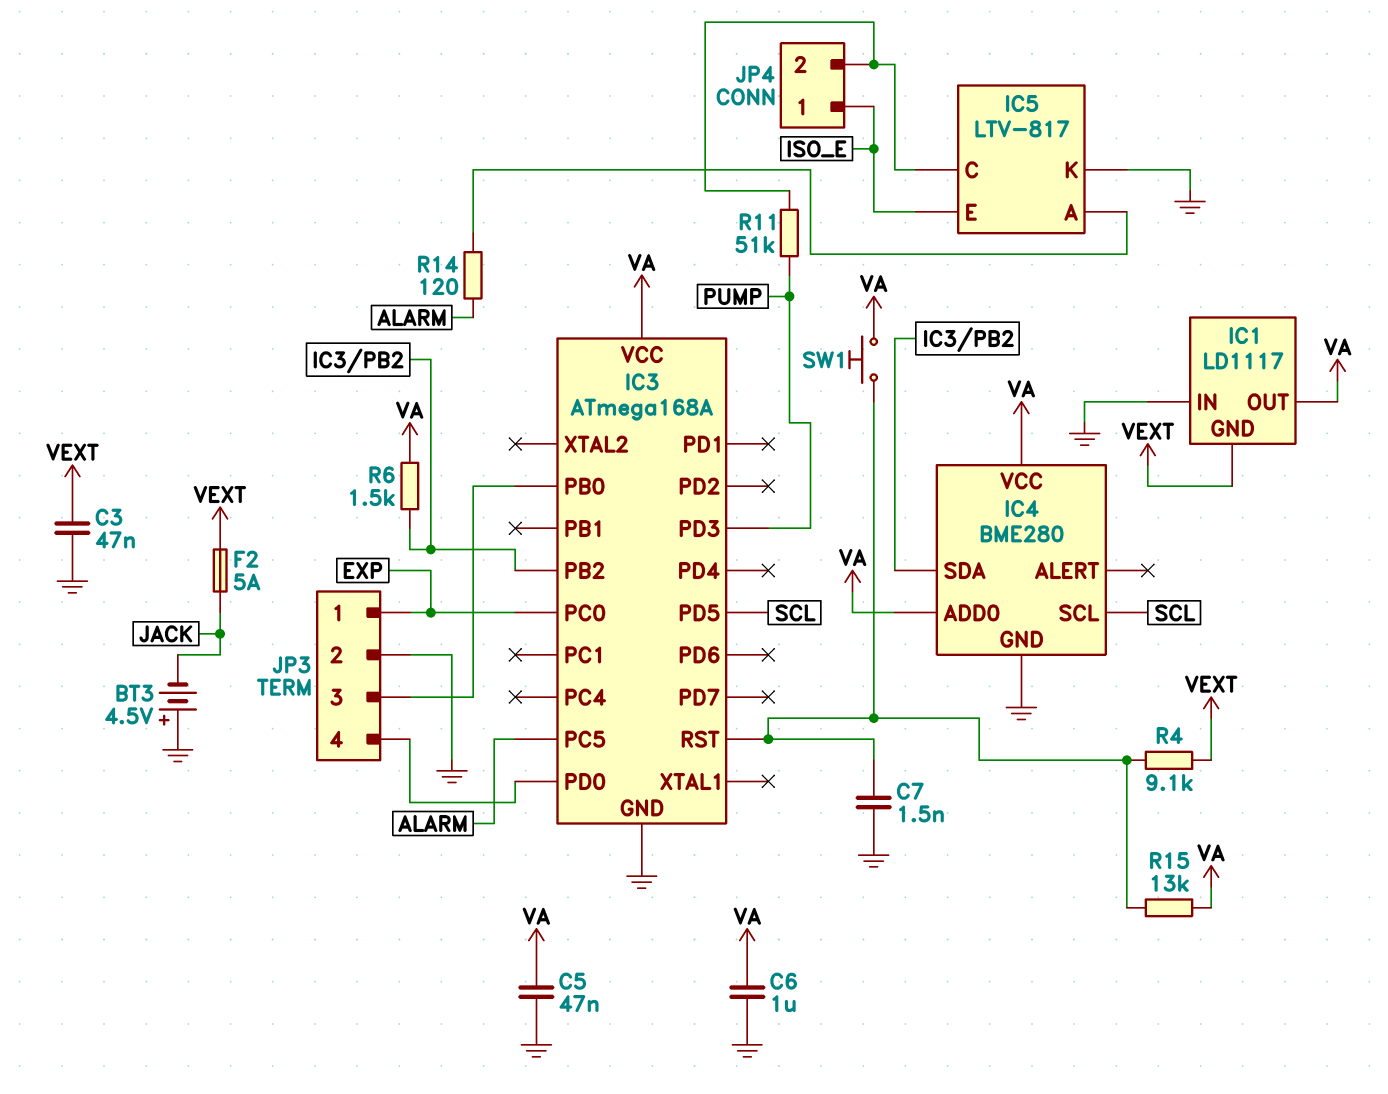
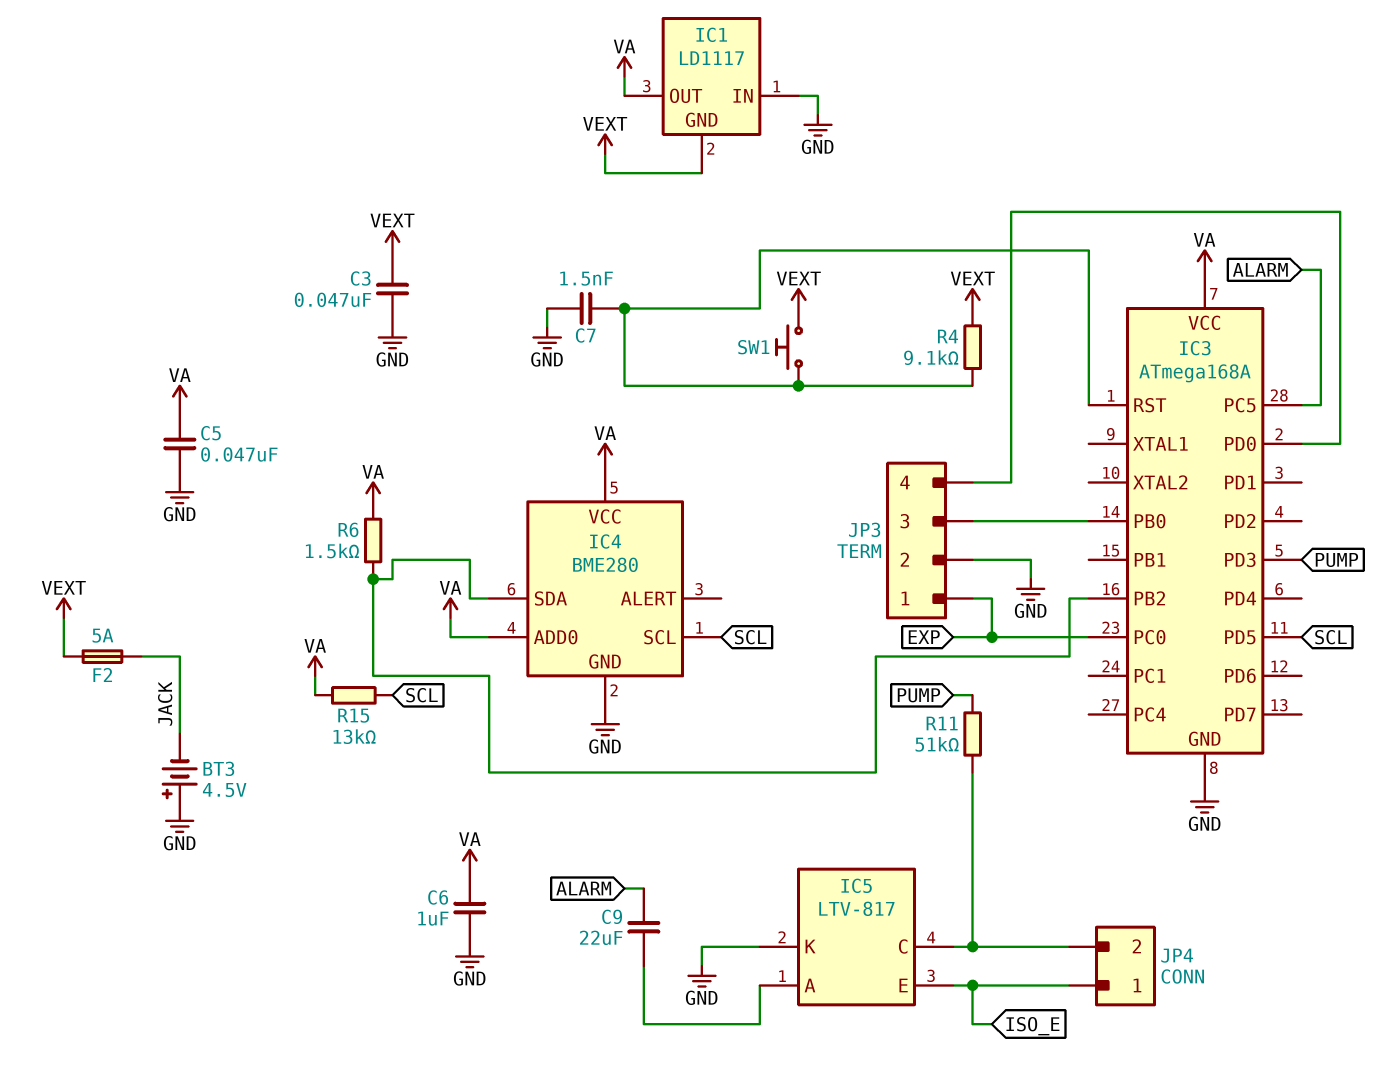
C9: none -> 22uF (ALARM, IC5/A)
R14: 120 (ALARM, IC5/A) -> none
R15: 13k (IC3/RST, VA) -> 13k (SCL, VA)
SW1: button (IC3/RST, VA) -> button (IC3/RST, VEXT)

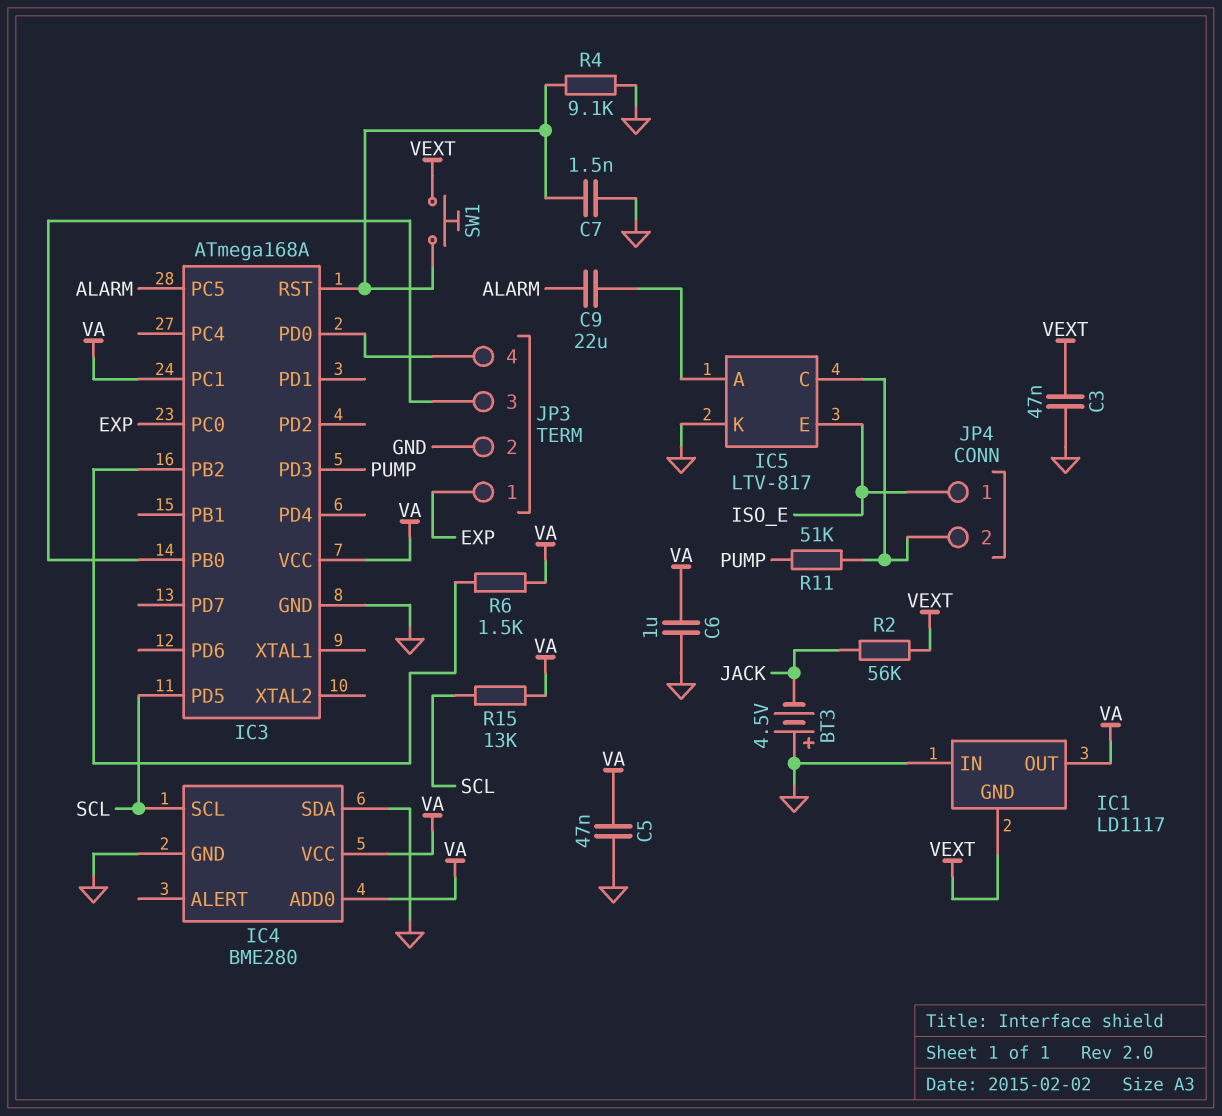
F2: 5A (JACK, VEXT) -> none
IC3 pin PC1: none -> VA
IC4 pin SDA: IC3/PB2 -> GND
R2: none -> 56k (JACK, VEXT)
R4: 9.1k (IC3/RST, VEXT) -> 9.1k (GND, IC3/RST)

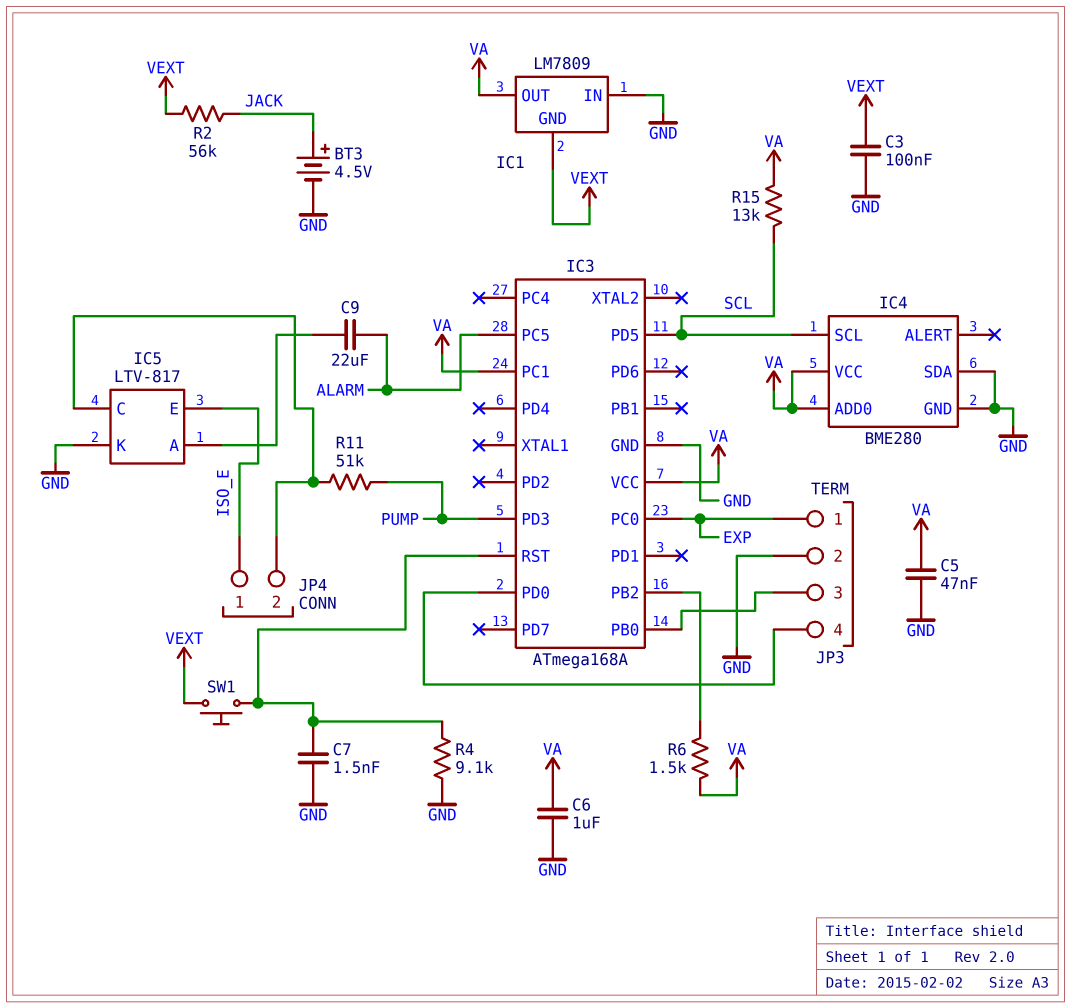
BT3: 4.5V (plus GND, minus JACK) -> 4.5V (plus JACK, minus GND)
C3: 47nF (GND, VEXT) -> 100nF (GND, VEXT)
IC1: LD1117 -> LM7809

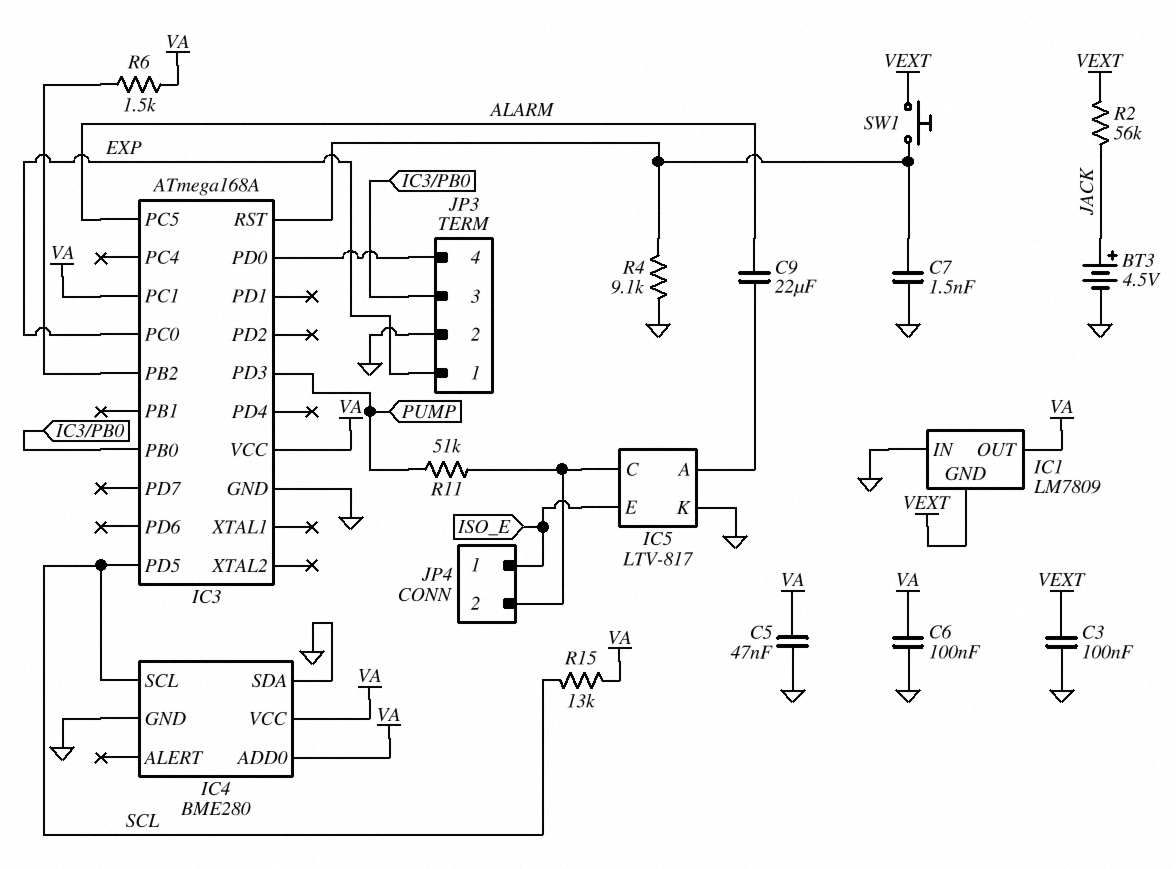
C6: 1uF (GND, VA) -> 100nF (GND, VA)

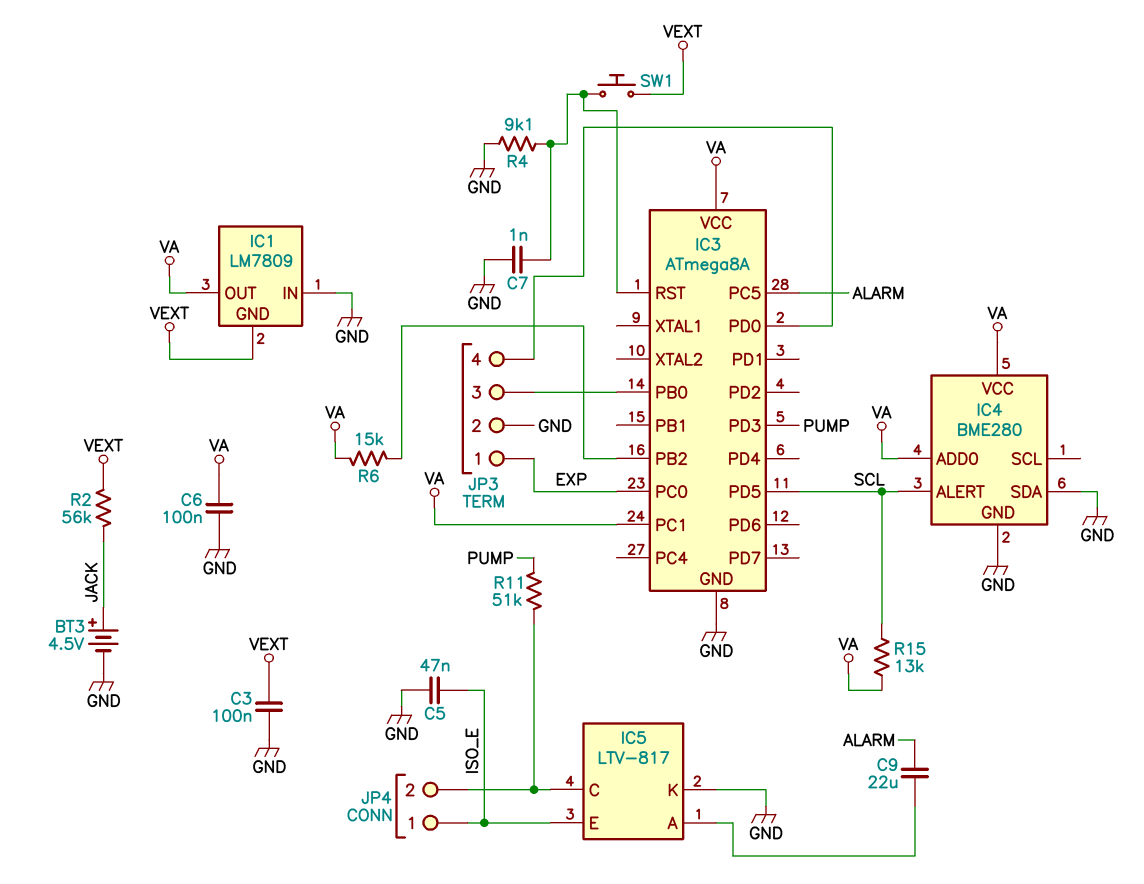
C5: 47nF (GND, VA) -> 47nF (GND, ISO_E)
C7: 1.5nF (GND, IC3/RST) -> 1nF (GND, IC3/RST)
IC3: ATmega168A -> ATmega8A
IC4 pin ALERT: none -> SCL
IC4 pin SCL: SCL -> none
R6: 1.5k (IC3/PB2, VA) -> 15k (IC3/PB2, VA)

